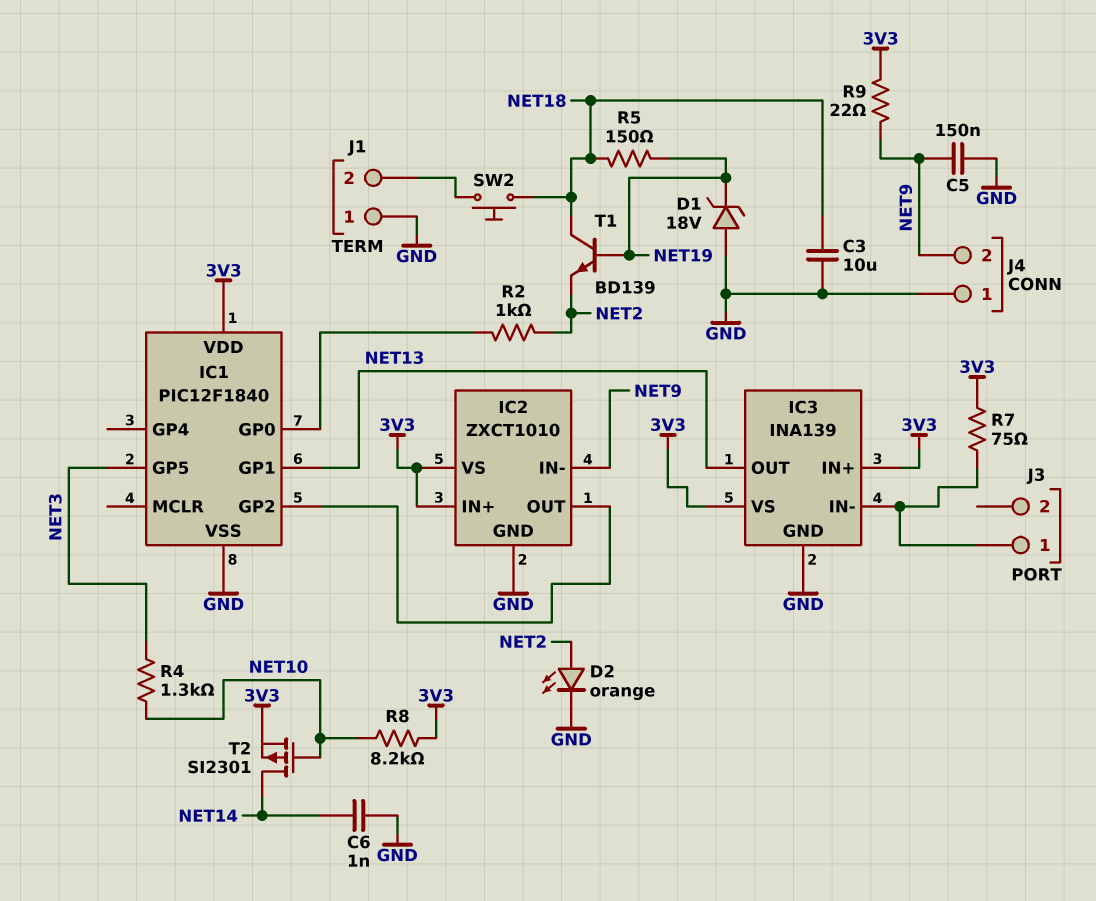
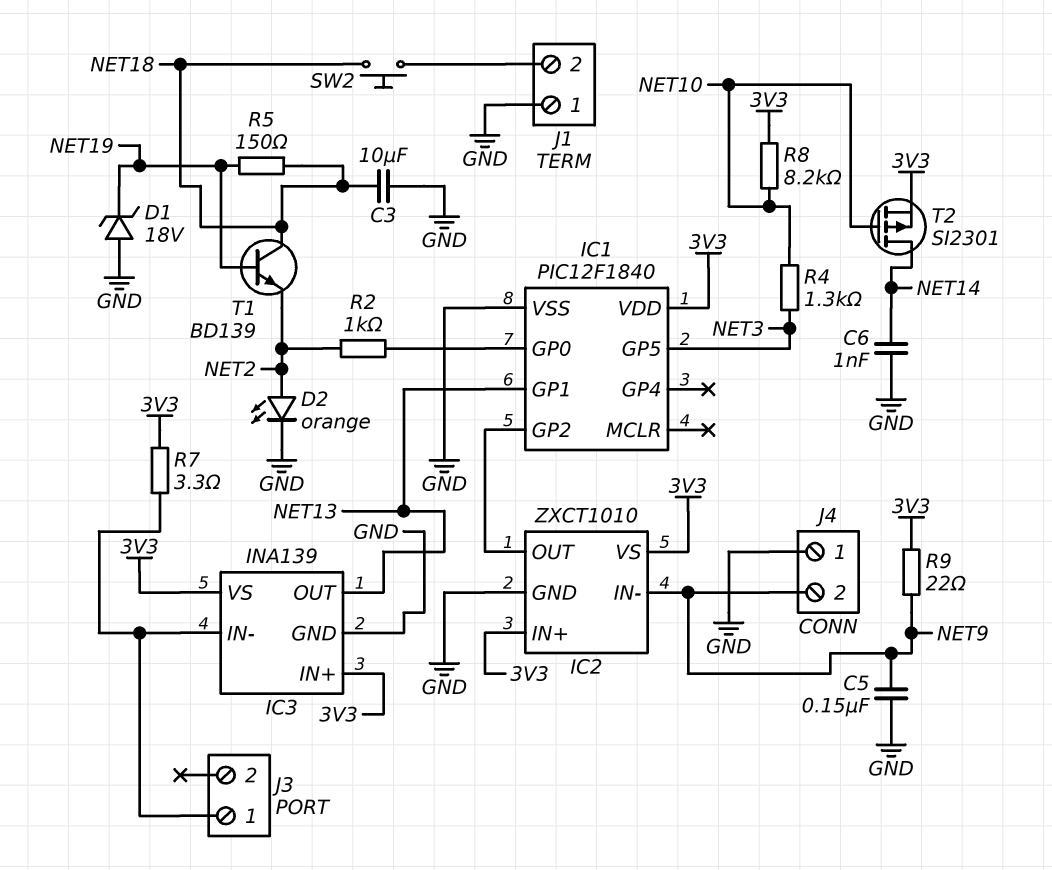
R7: 75 (3V3, IC3/IN-) -> 3.3 (3V3, IC3/IN-)

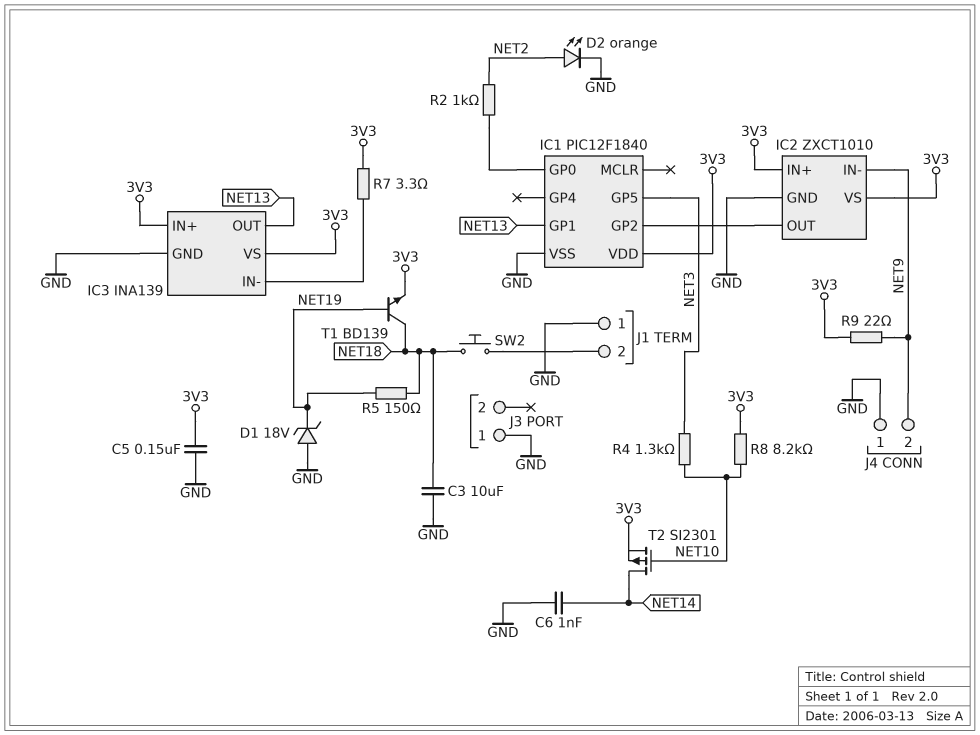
C5: 150nF (GND, NET9) -> 150nF (3V3, GND)
J3 pin 1: IC3/IN- -> GND
T1: NPN BD139 (B NET19, C NET18, E NET2) -> NPN BD139 (B NET19, C NET18, E 3V3)

